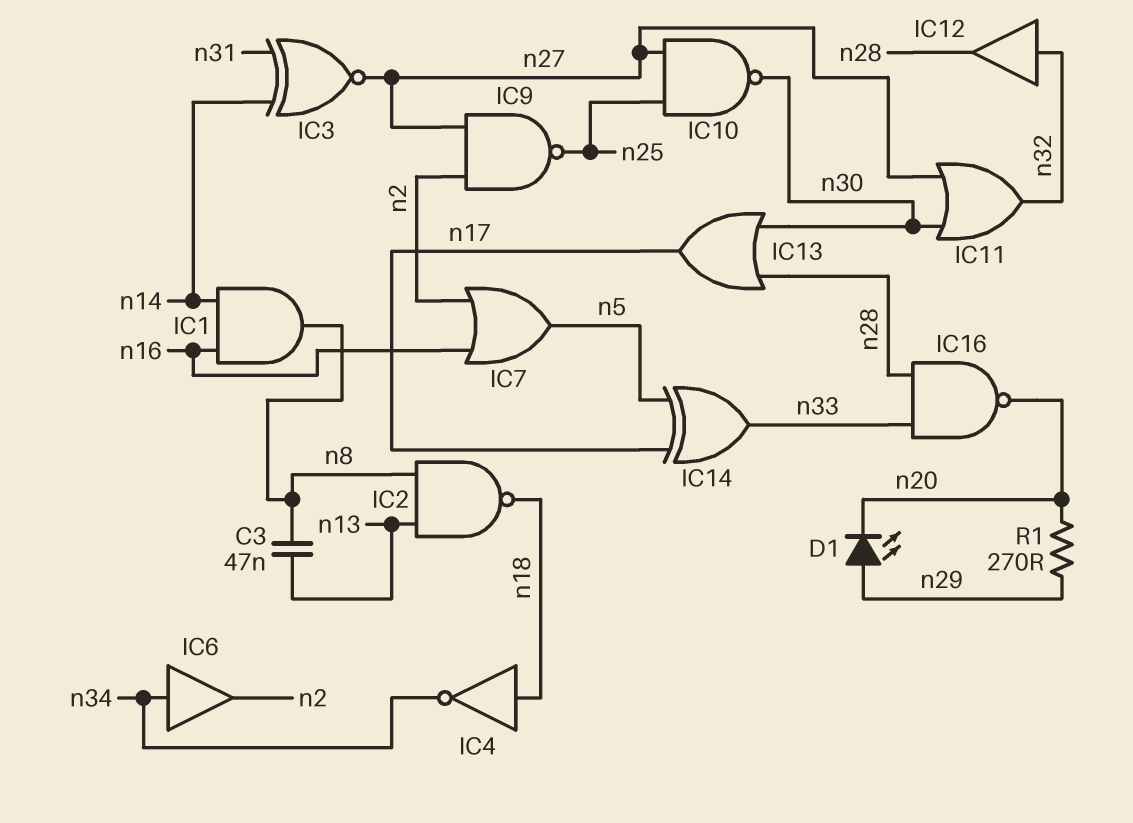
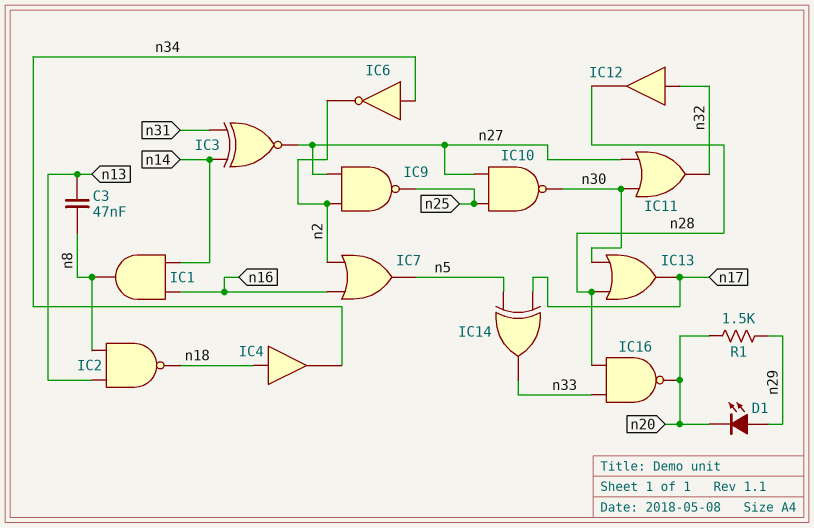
IC4: NOT (in n18, out n34) -> buffer (in n18, out n34)
IC6: buffer (in n34, out n2) -> NOT (in n34, out n2)
R1: 270 (n20, n29) -> 1.5k (n20, n29)

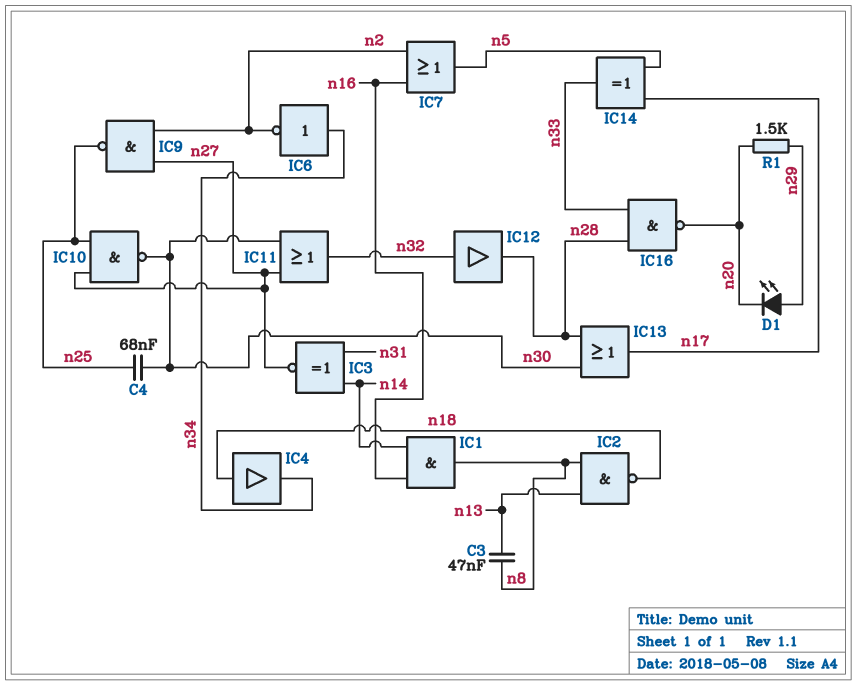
C4: none -> 68nF (n25, n30)

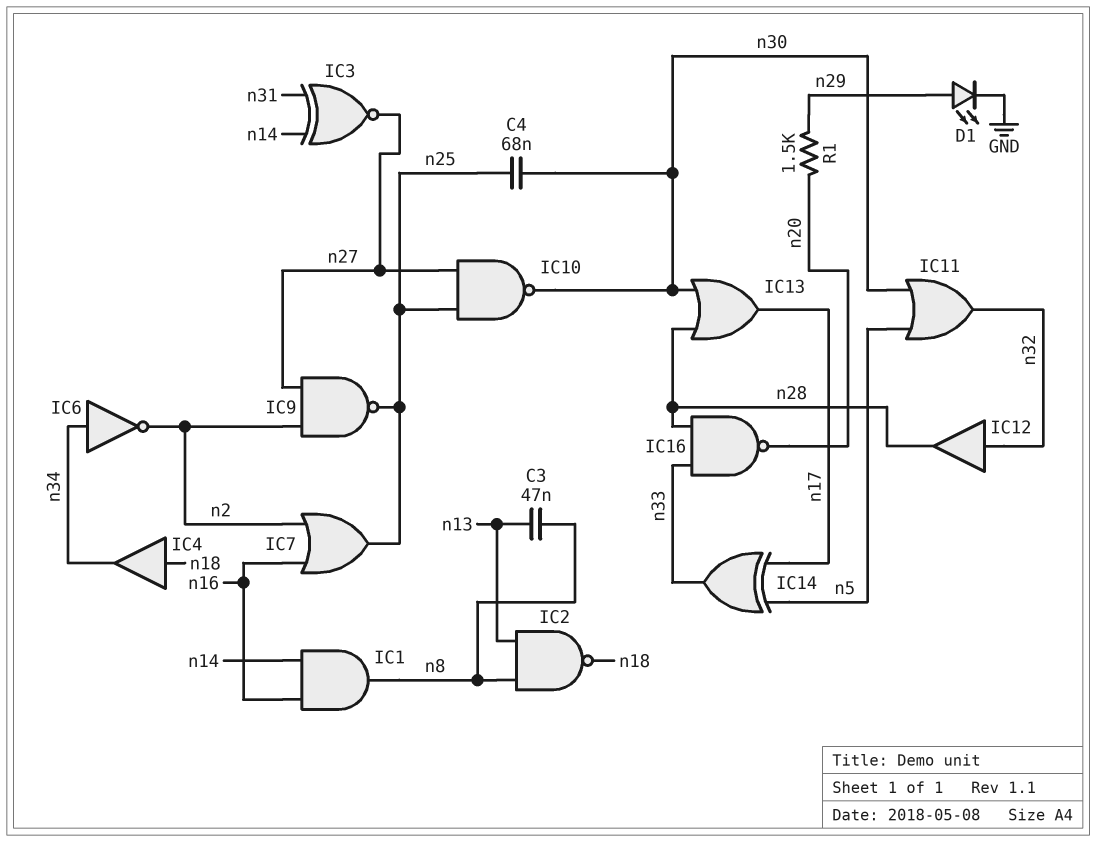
D1: LED (A n29, K n20) -> LED (A n29, K GND)
IC7: OR (in n2, in n16, out n5) -> OR (in n2, in n16, out n25)
IC11: OR (in n27, in n30, out n32) -> OR (in n5, in n30, out n32)

